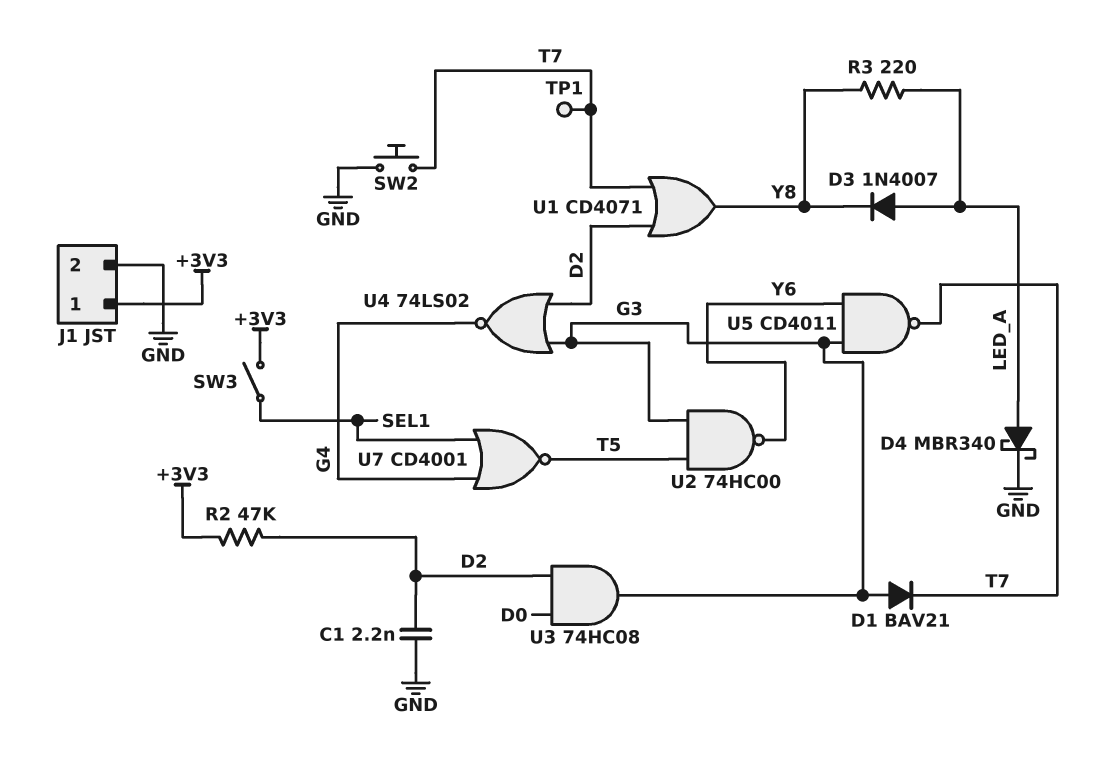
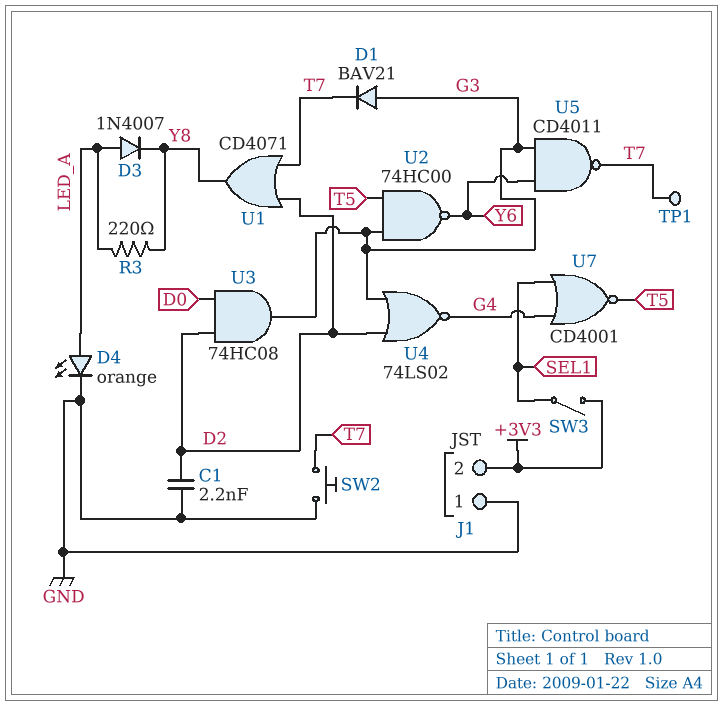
D4: schottky MBR340 (A LED_A, K GND) -> LED orange (A LED_A, K GND)
J1 pin 1: +3V3 -> GND
J1 pin 2: GND -> +3V3
R2: 47k (+3V3, D2) -> none

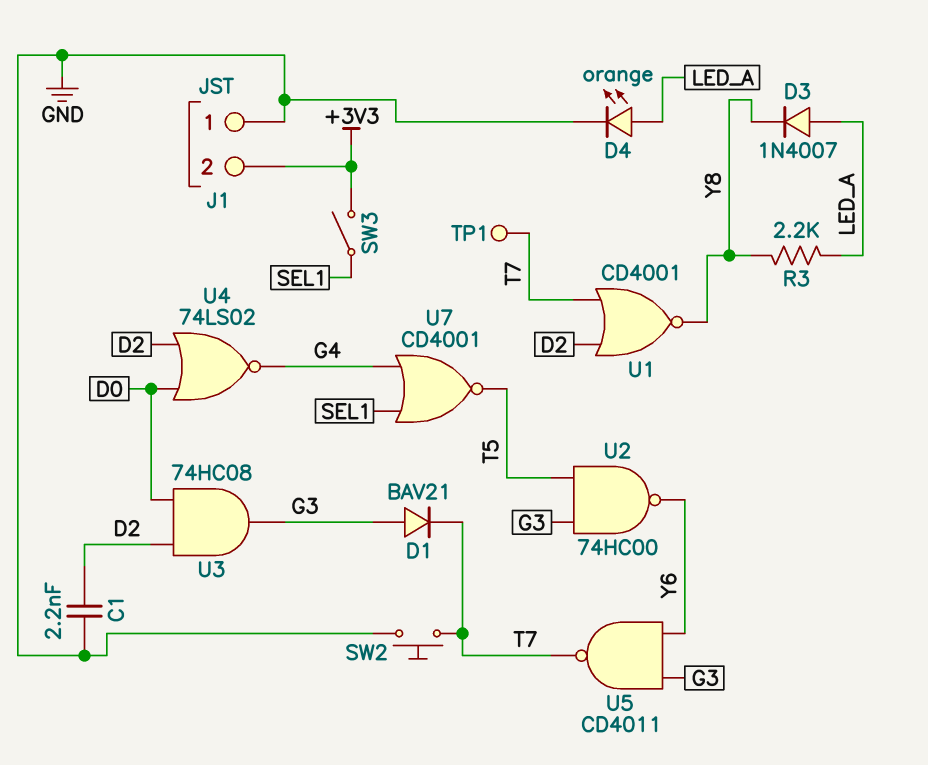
R3: 220 (LED_A, Y8) -> 2.2k (LED_A, Y8)
U1: OR CD4071 (in D2, in T7, out Y8) -> NOR CD4001 (in D2, in T7, out Y8)
U4: NOR 74LS02 (in D2, in G3, out G4) -> NOR 74LS02 (in D0, in D2, out G4)

